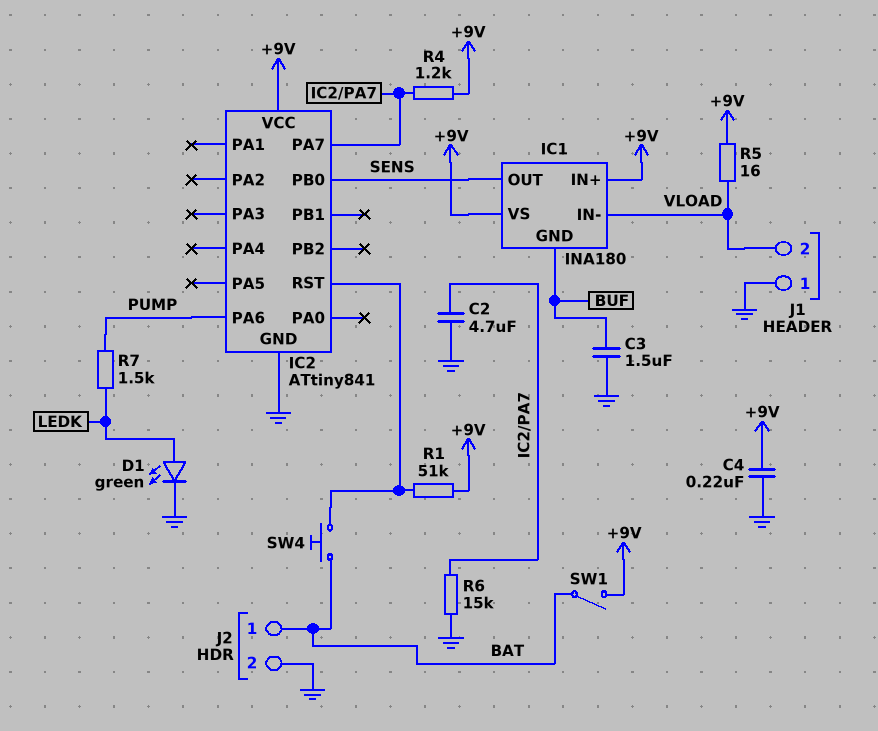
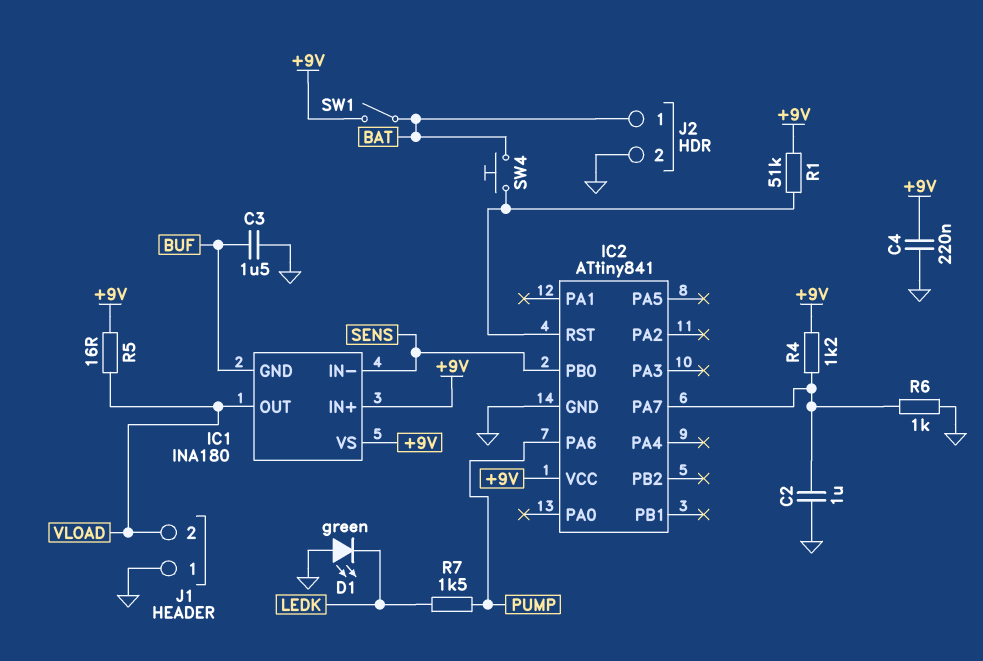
C2: 4.7uF (GND, IC2/PA7) -> 1uF (GND, IC2/PA7)
D1: LED green (A LEDK, K GND) -> LED green (A GND, K LEDK)
IC1 pin IN-: VLOAD -> SENS
IC1 pin OUT: SENS -> VLOAD
R6: 15k (GND, IC2/PA7) -> 1k (GND, IC2/PA7)

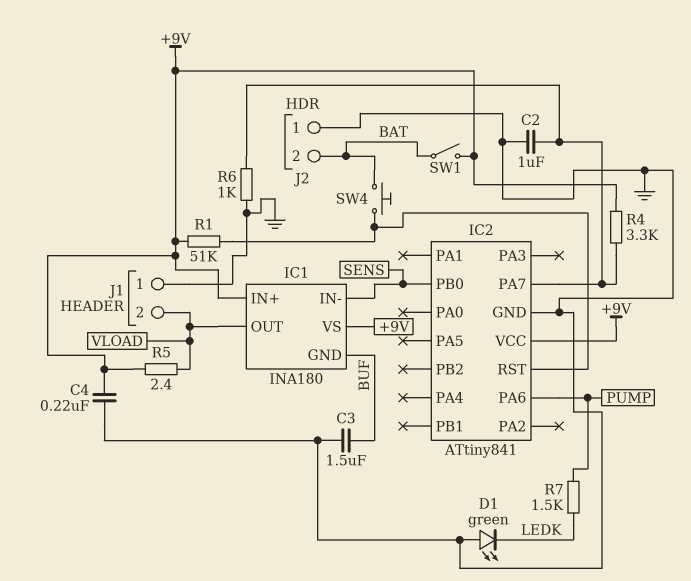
J2 pin 1: BAT -> GND
J2 pin 2: GND -> BAT
R4: 1.2k (+9V, IC2/PA7) -> 3.3k (+9V, IC2/PA7)
R5: 16 (+9V, VLOAD) -> 2.4 (+9V, VLOAD)

